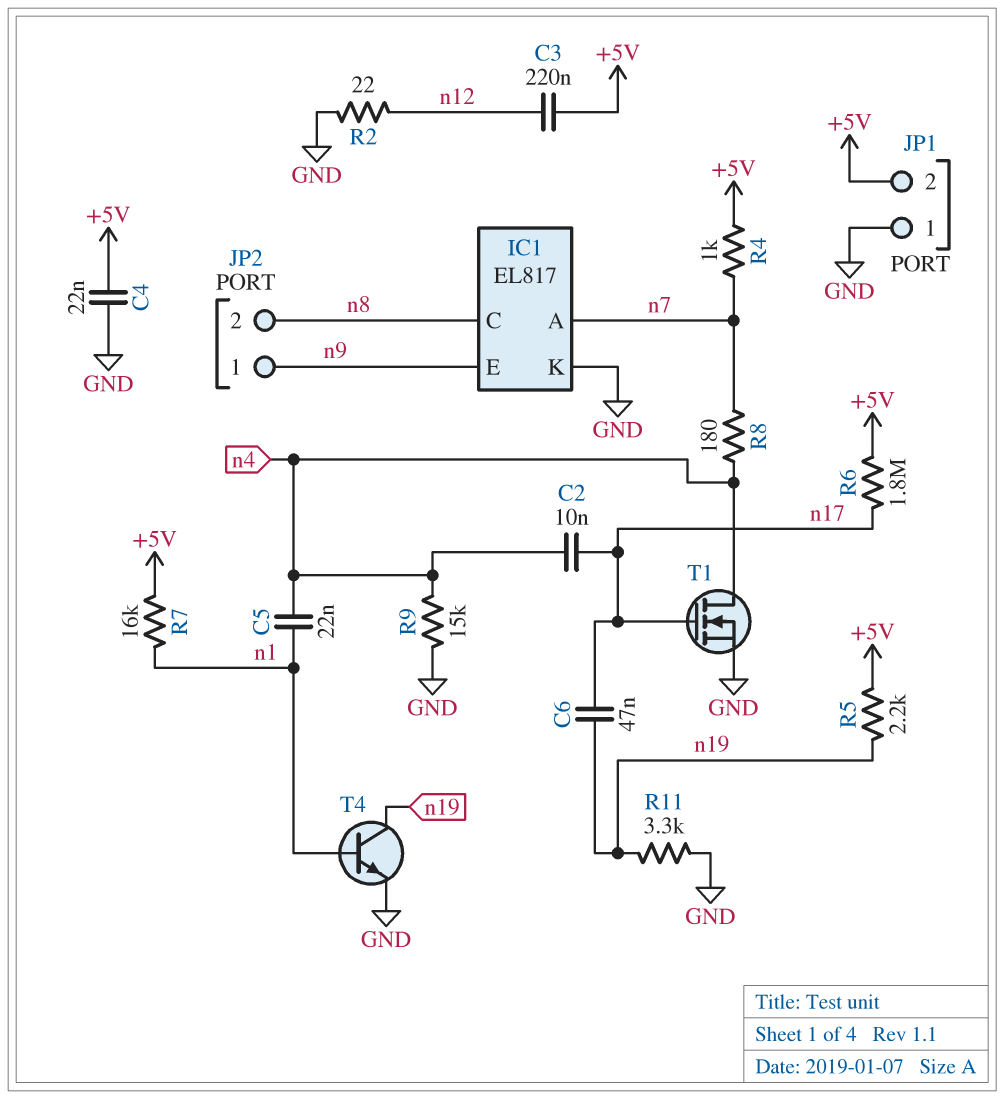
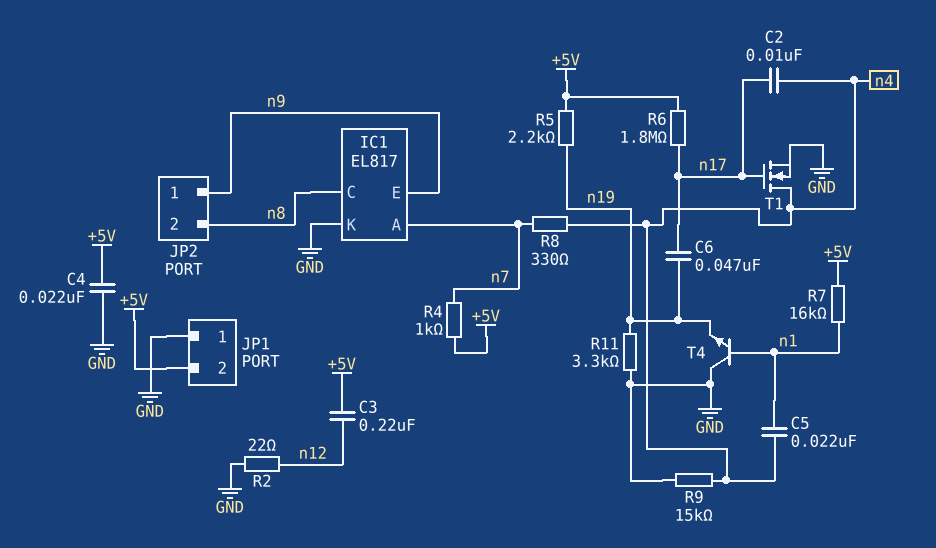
R8: 180 (n4, n7) -> 330 (n4, n7)
T4: NPN (B n1, C n19, E GND) -> NPN (B n1, C GND, E n19)

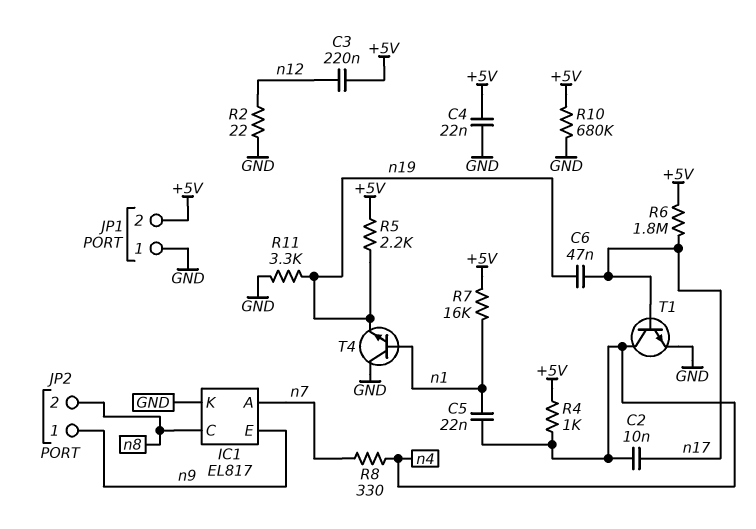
R4: 1k (+5V, n7) -> 1k (+5V, n4)
R9: 15k (GND, n4) -> none
R10: none -> 680k (+5V, GND)
T1: NMOS (G n17, D n4, S GND) -> NPN (B n17, C n4, E GND)

